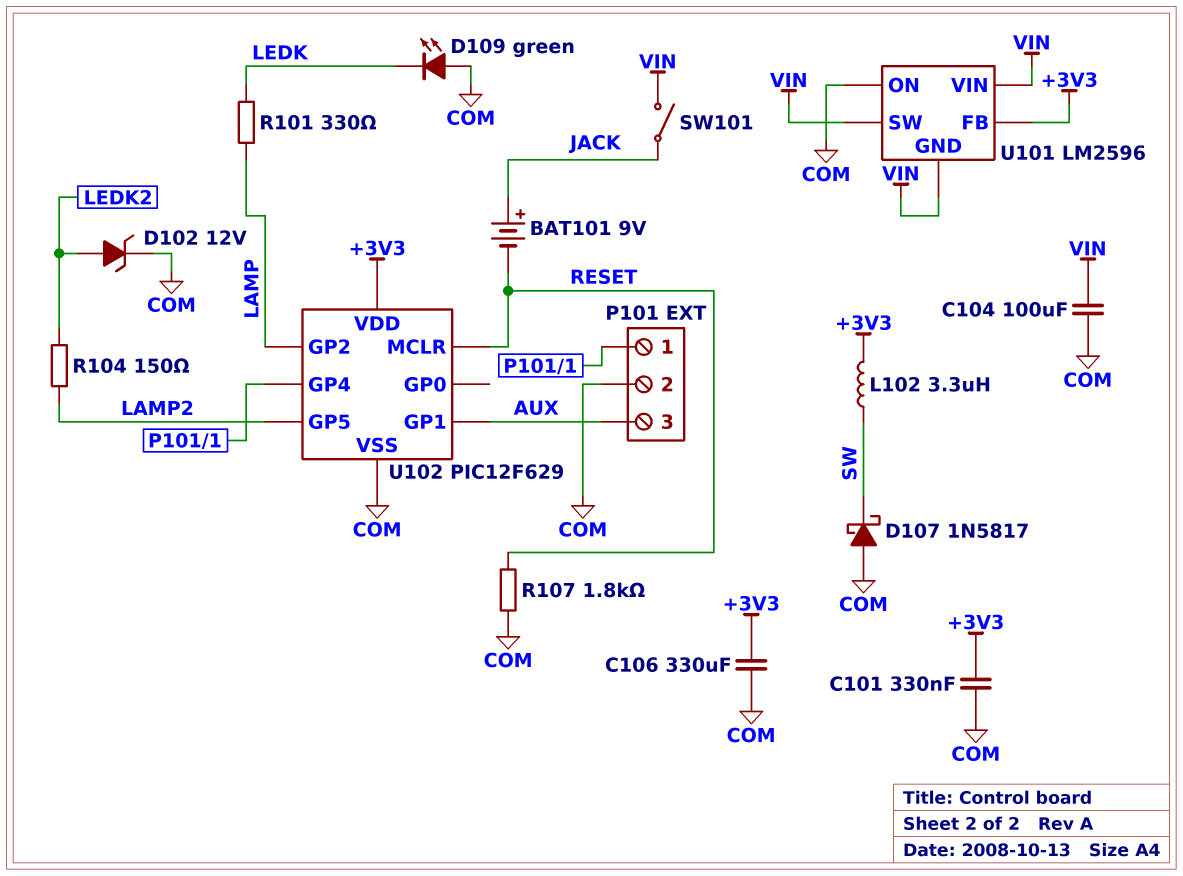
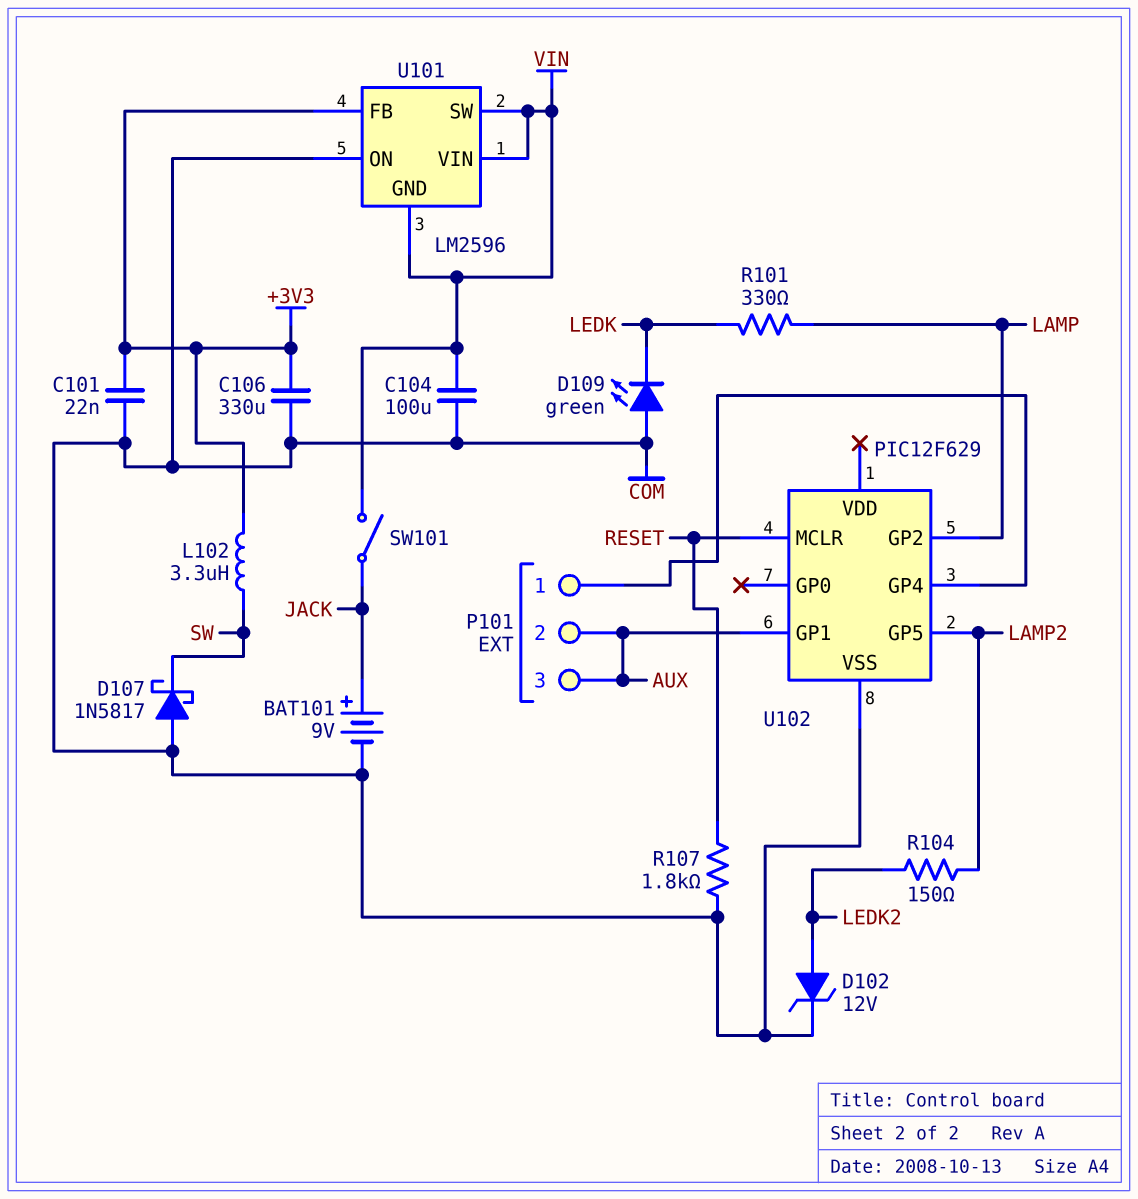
BAT101: 9V (plus JACK, minus RESET) -> 9V (plus JACK, minus COM)
C101: 330nF (+3V3, COM) -> 22nF (+3V3, COM)
P101 pin 2: COM -> AUX
U102 pin VDD: +3V3 -> none

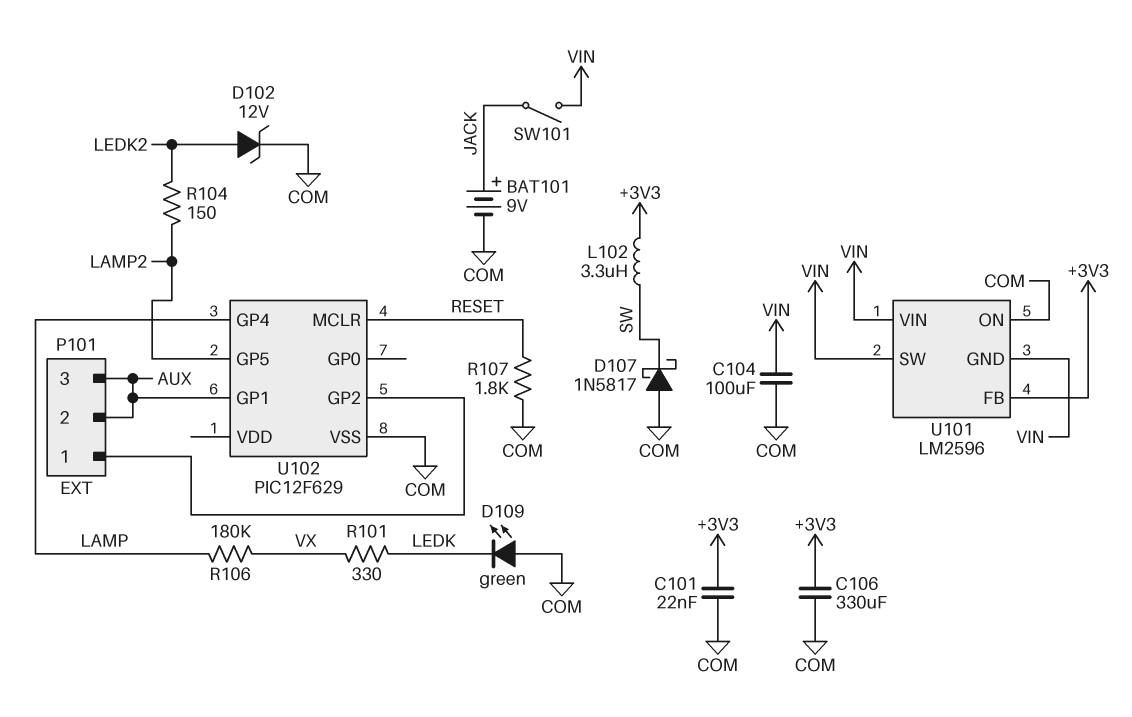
R101: 330 (LAMP, LEDK) -> 330 (LEDK, VX)
R106: none -> 180k (LAMP, VX)
U102 pin GP2: LAMP -> P101/1
U102 pin GP4: P101/1 -> LAMP

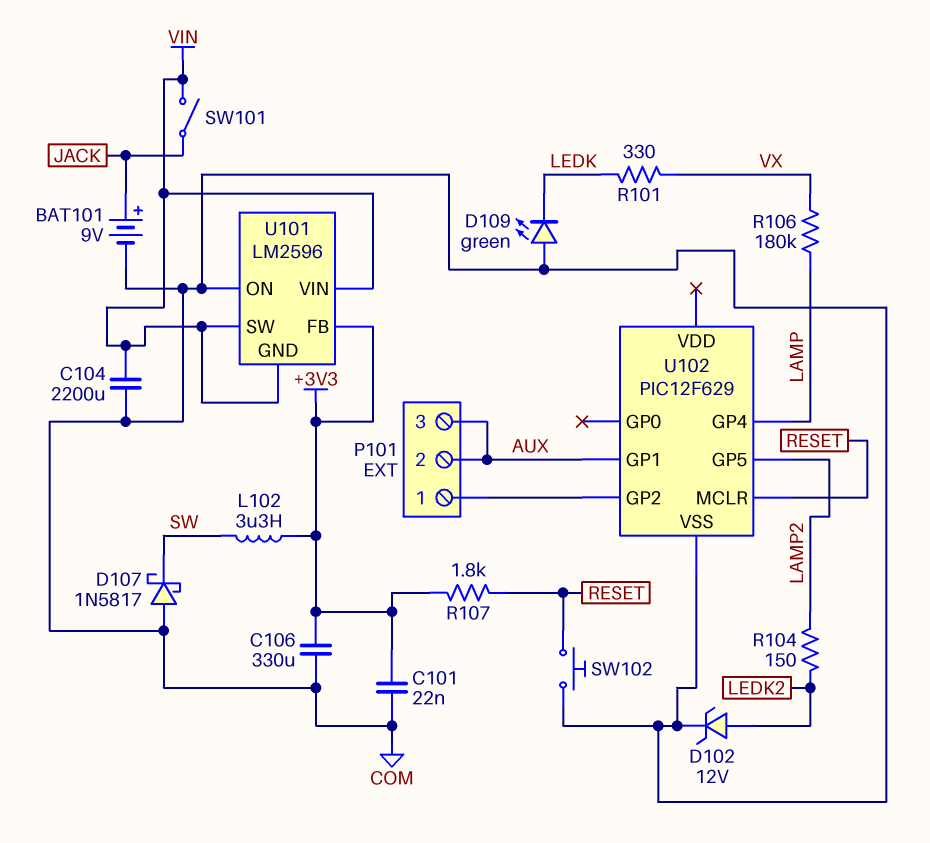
C104: 100uF (COM, VIN) -> 2200uF (COM, VIN)
R107: 1.8k (COM, RESET) -> 1.8k (+3V3, RESET)
SW102: none -> button (COM, RESET)

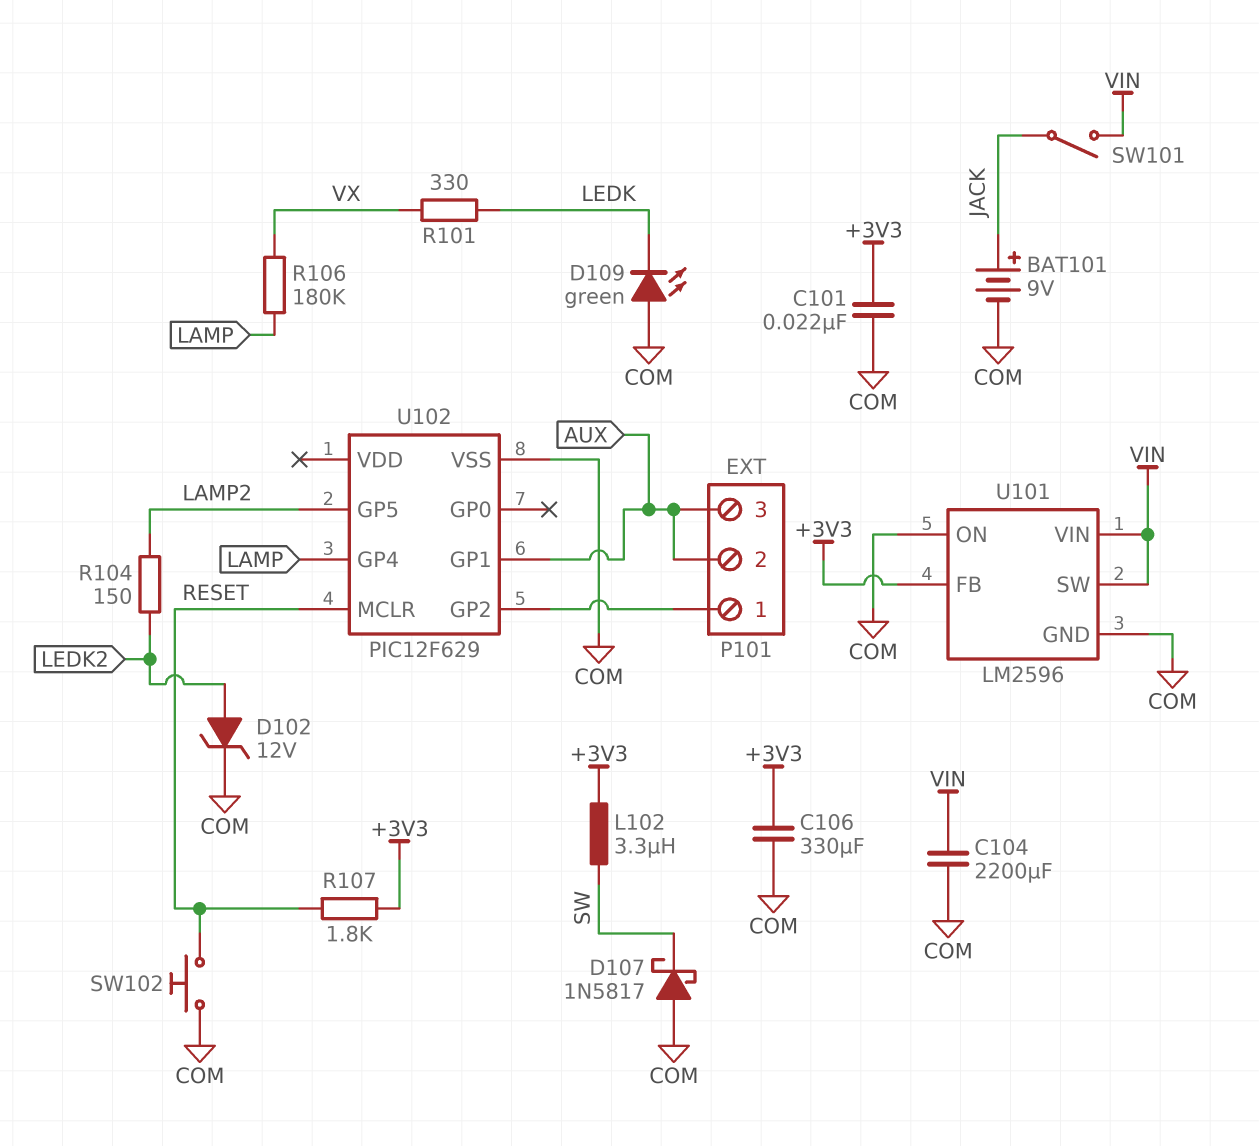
U101 pin GND: VIN -> COM

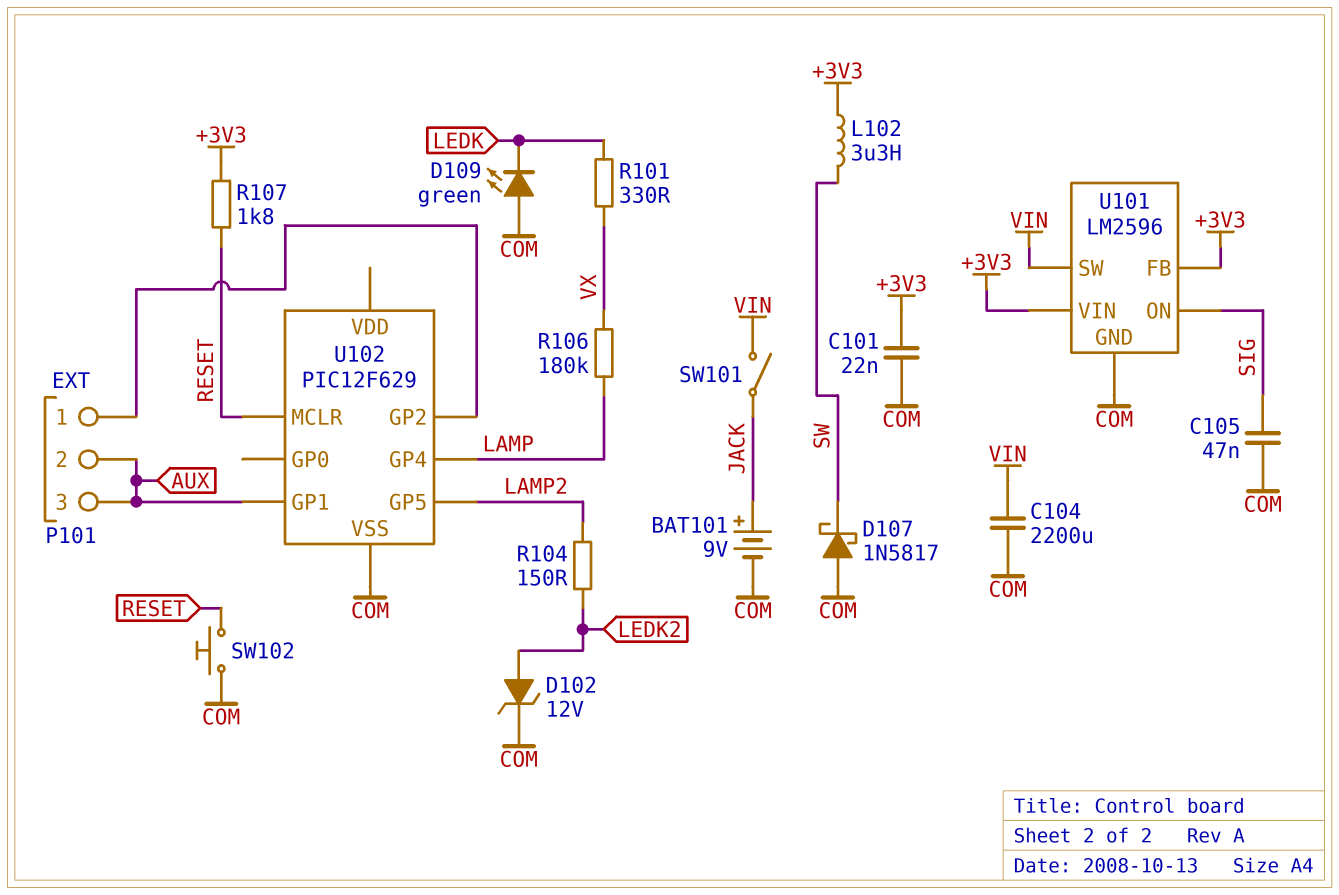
C105: none -> 47nF (COM, SIG)
C106: 330uF (+3V3, COM) -> none
U101 pin ON: COM -> SIG
U101 pin VIN: VIN -> +3V3

